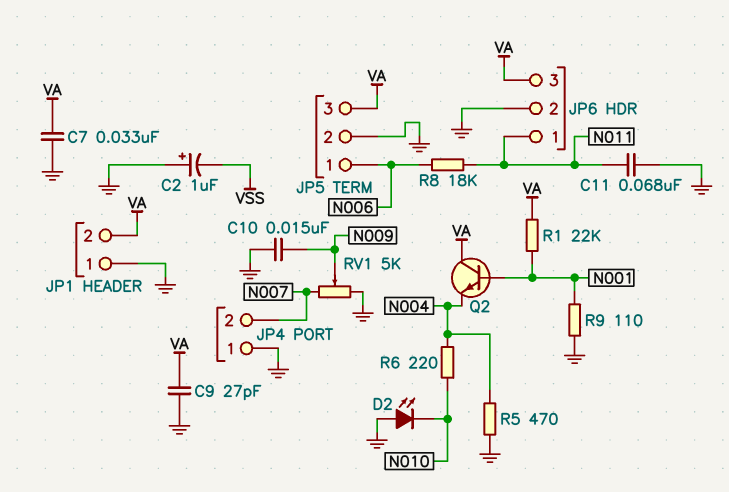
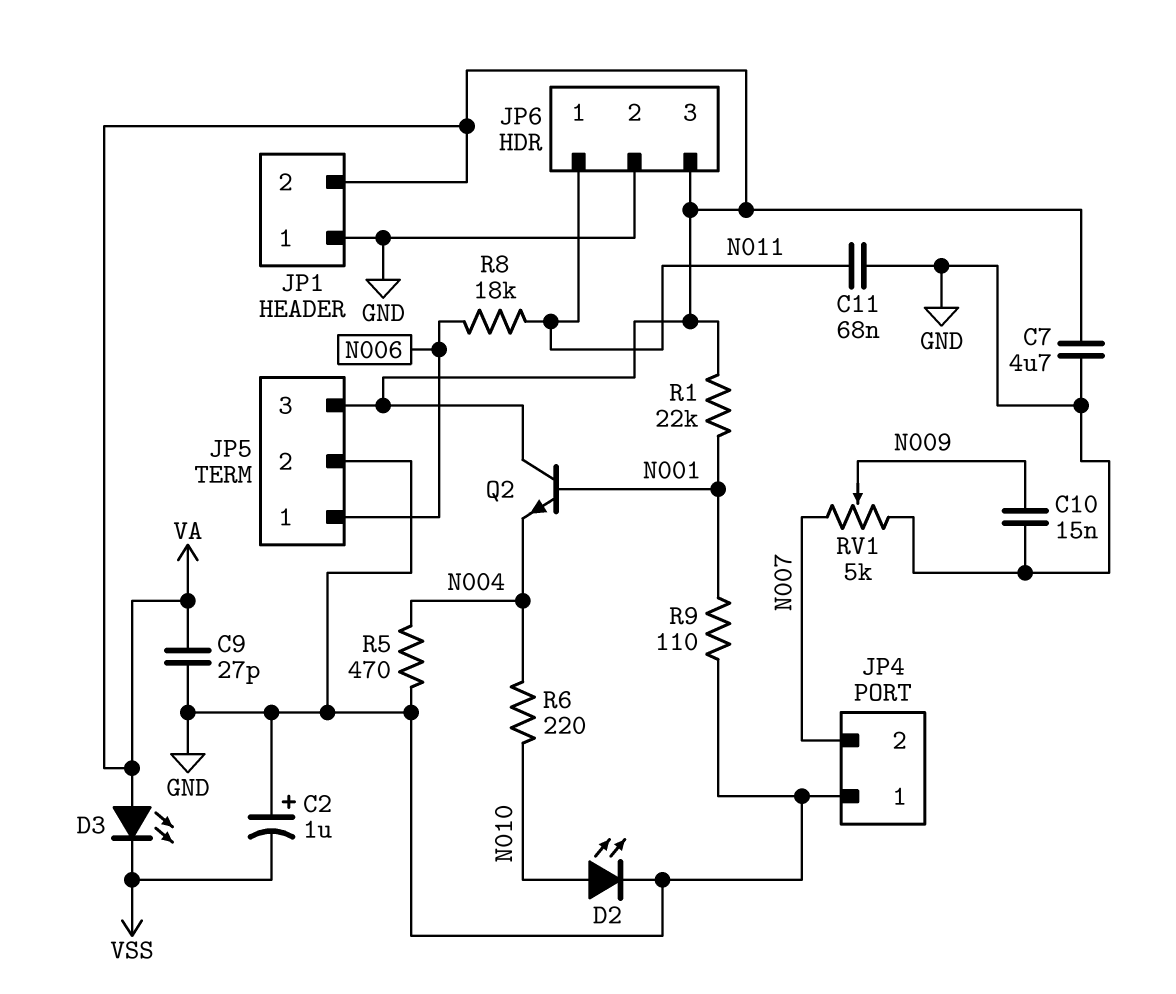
C7: 33nF (GND, VA) -> 4.7uF (GND, VA)
D2: LED (A GND, K N010) -> LED (A N010, K GND)
D3: none -> LED (A VA, K VSS)

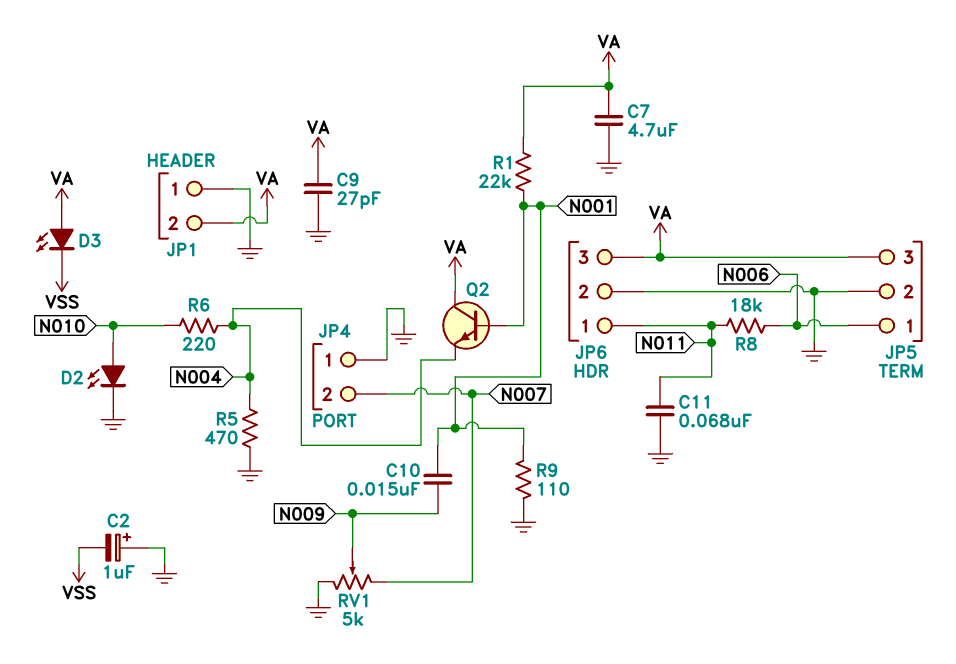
C10: 15nF (GND, N009) -> 15nF (N001, N009)

